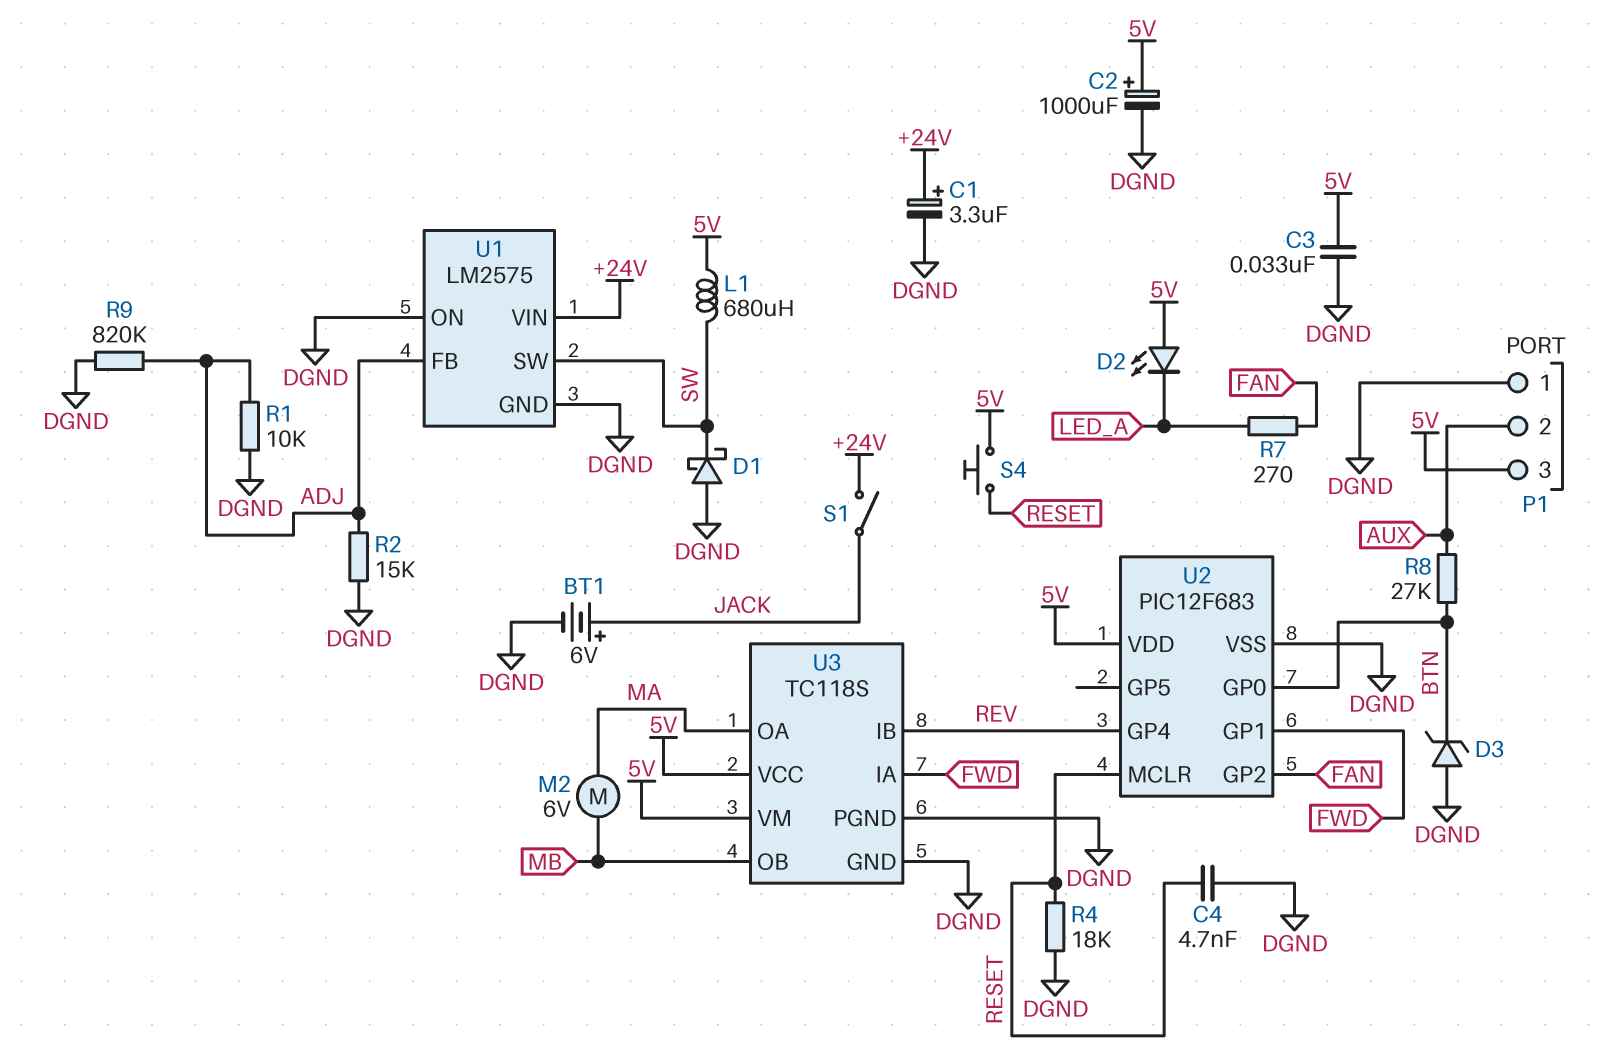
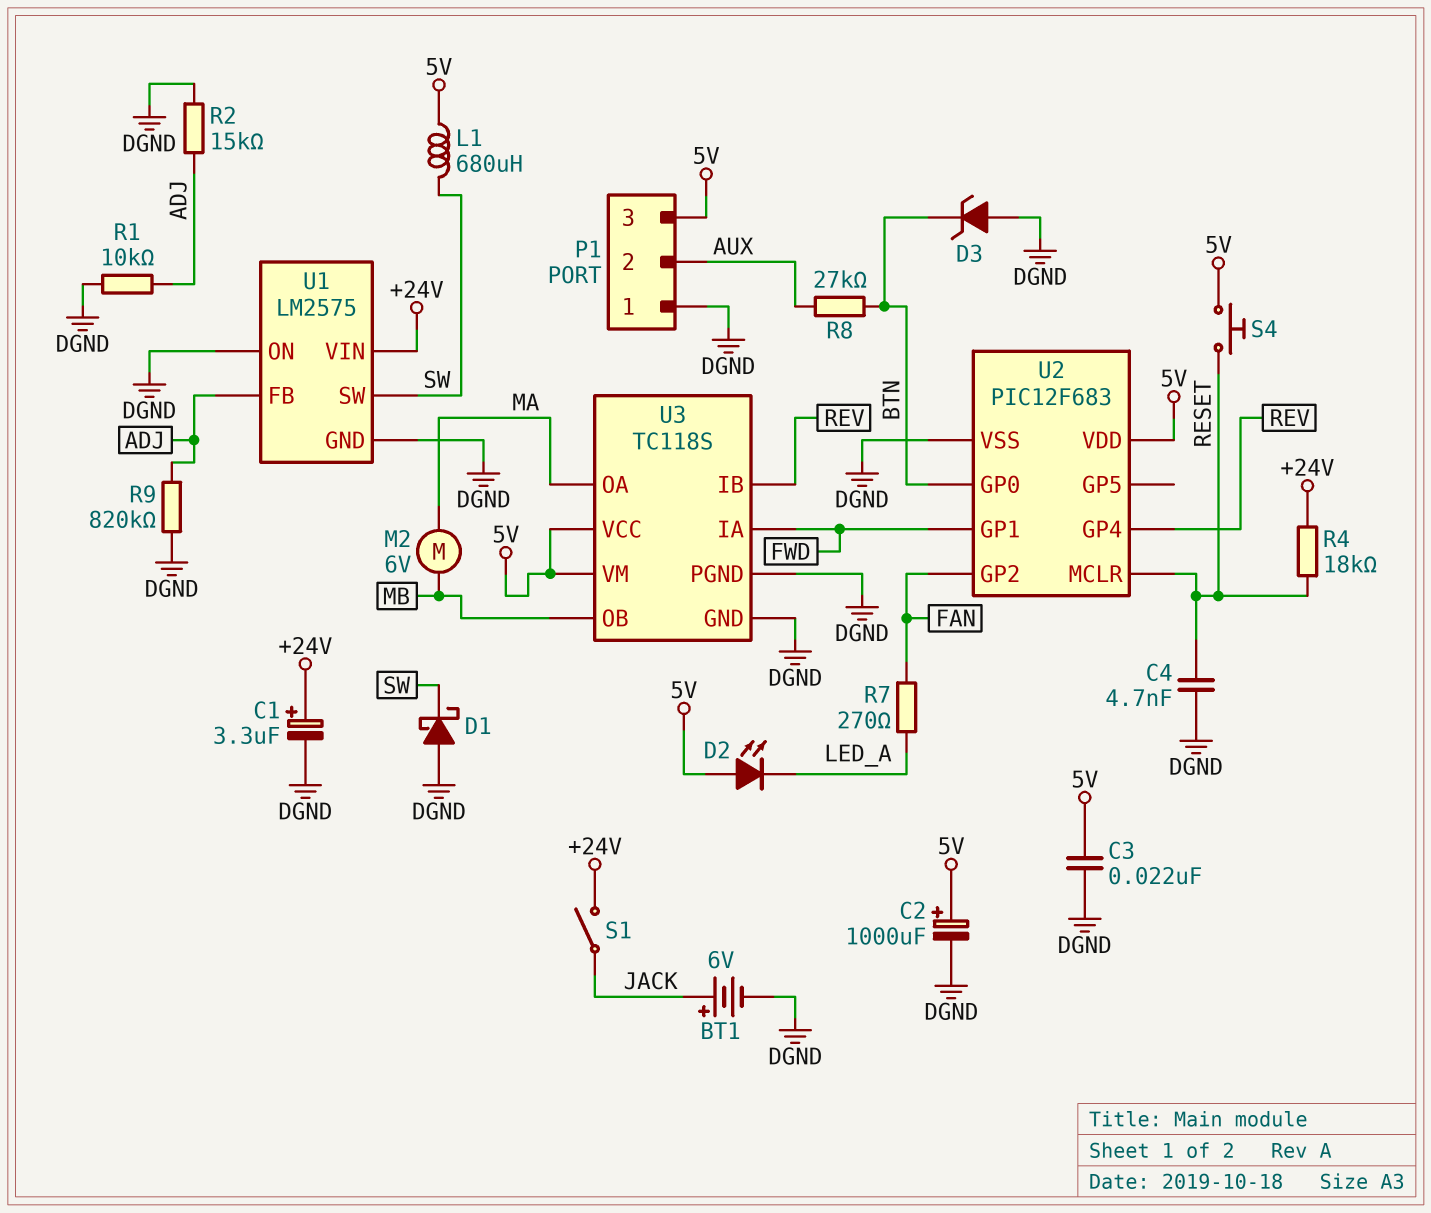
C3: 33nF (5V, DGND) -> 22nF (5V, DGND)
R4: 18k (DGND, RESET) -> 18k (+24V, RESET)

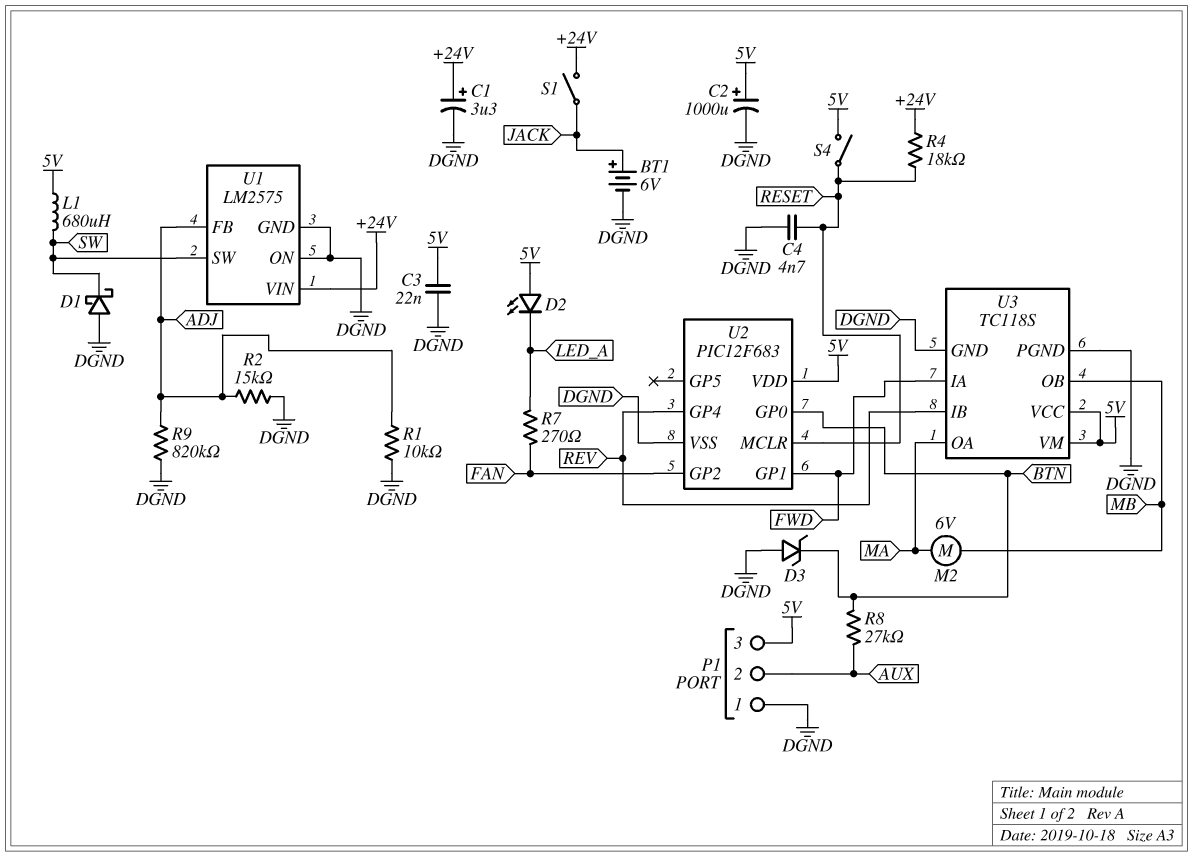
S4: button (5V, RESET) -> switch (5V, RESET)

